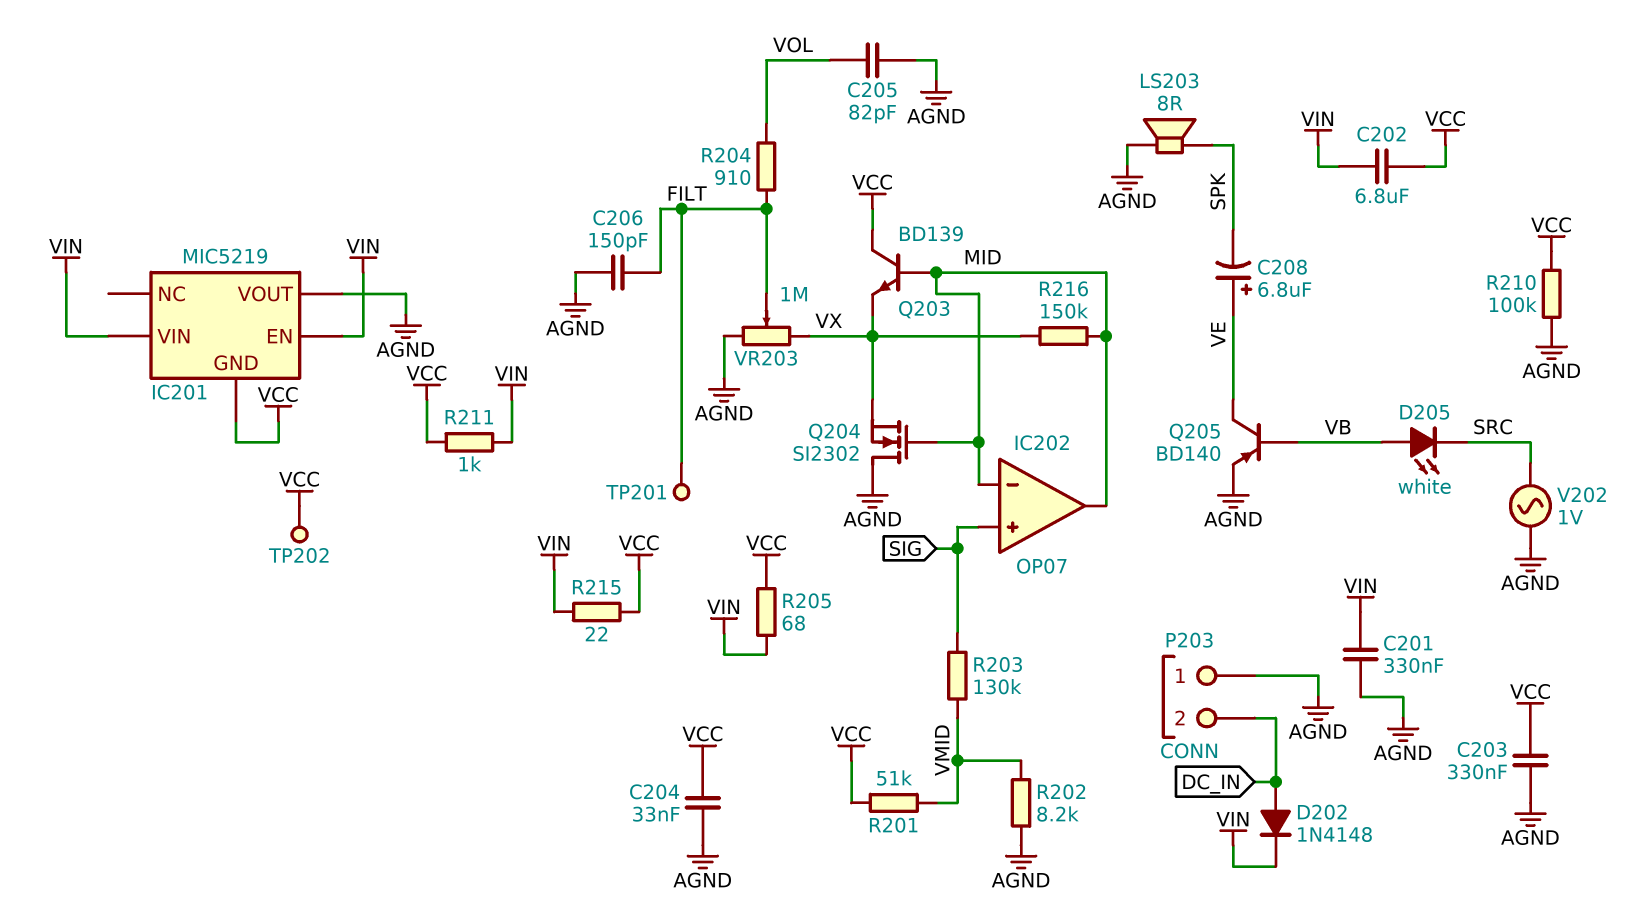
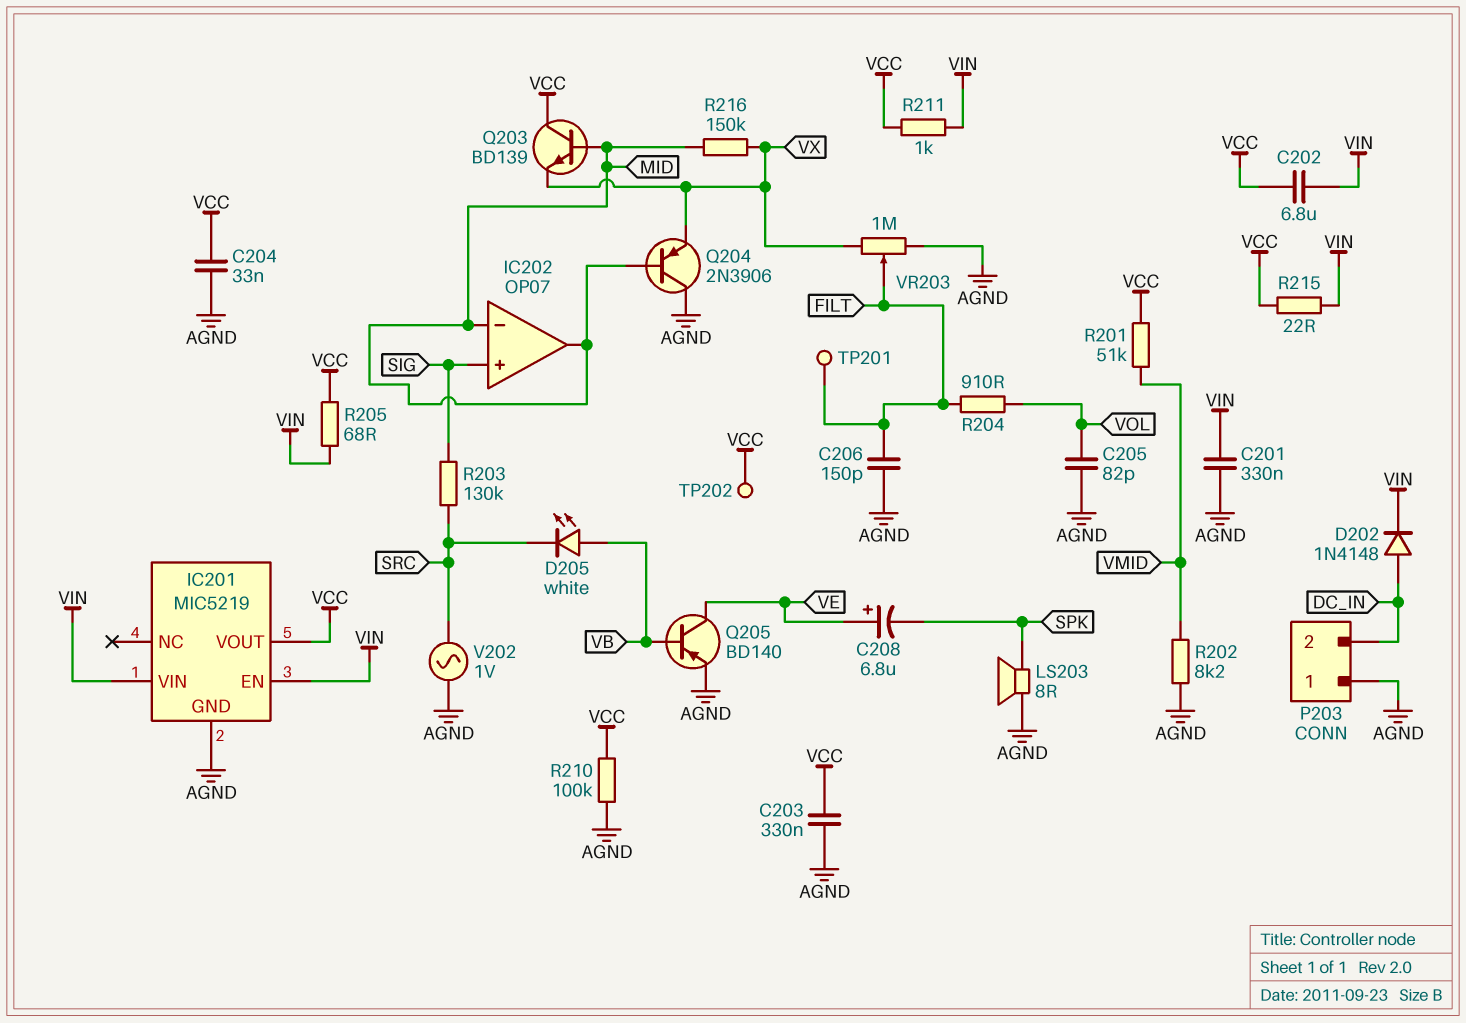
IC201 pin GND: VCC -> AGND
IC201 pin VOUT: AGND -> VCC
Q204: NMOS SI2302 (G MID, D AGND, S VX) -> PNP 2N3906 (B MID, C AGND, E VX)
R203: 130k (SIG, VMID) -> 130k (SIG, SRC)

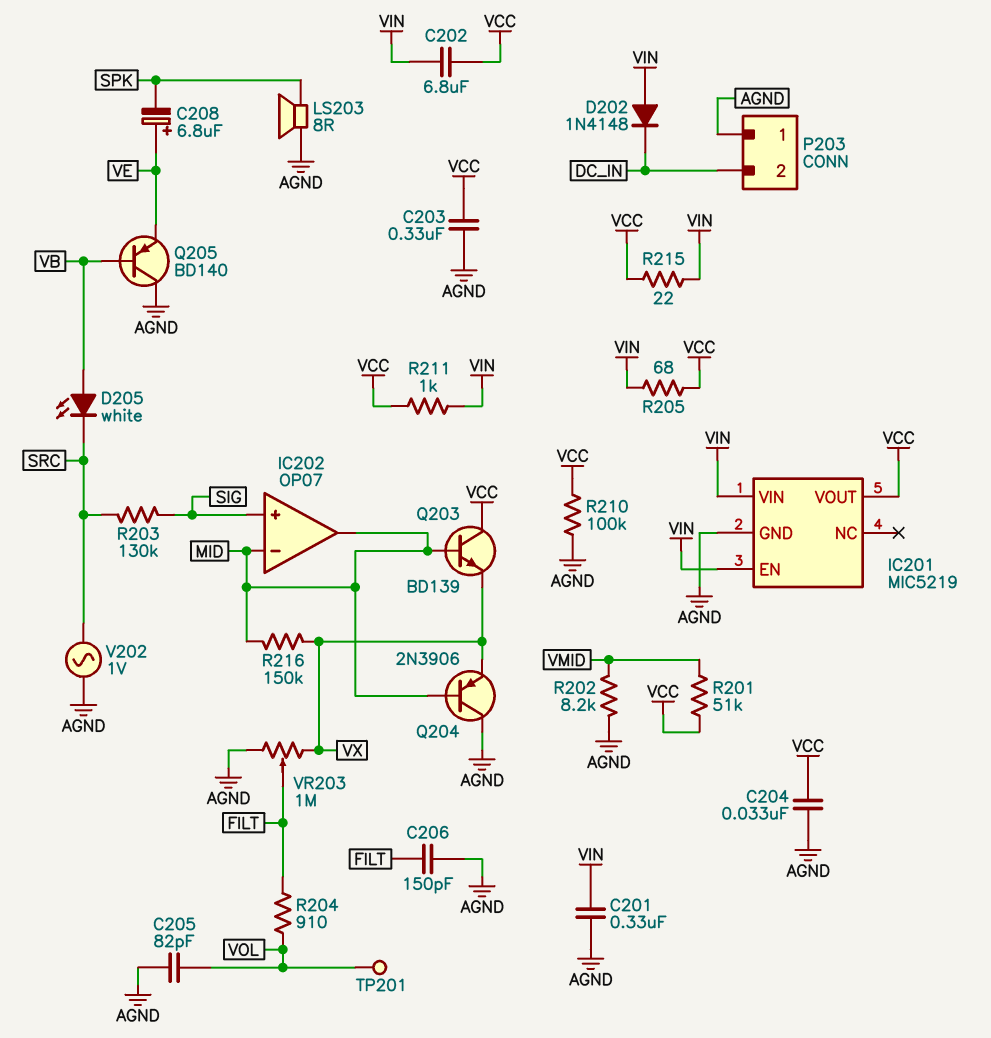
D202: diode 1N4148 (A DC_IN, K VIN) -> diode 1N4148 (A VIN, K DC_IN)
Q205: PNP BD140 (B VB, C VE, E AGND) -> PNP BD140 (B VB, C AGND, E VE)
TP201: test point (FILT) -> test point (VOL)
TP202: test point (VCC) -> none

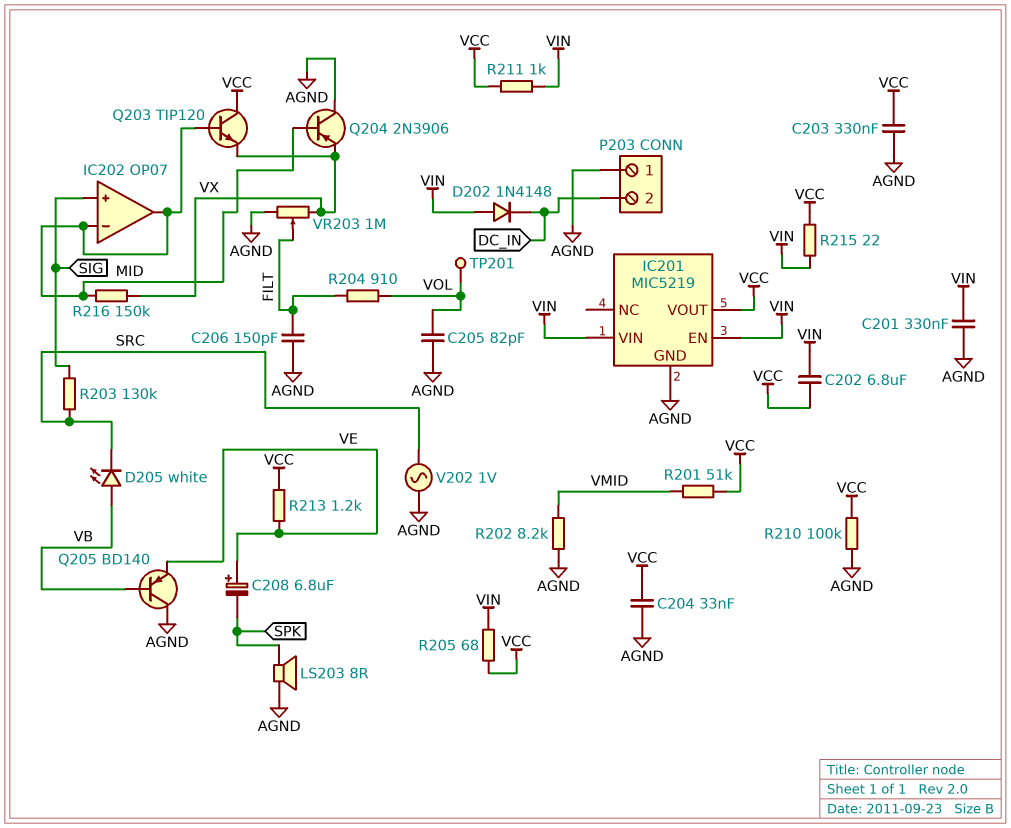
Q203: NPN BD139 (B MID, C VCC, E VX) -> NPN TIP120 (B MID, C VCC, E VX)
R213: none -> 1.2k (VCC, VE)

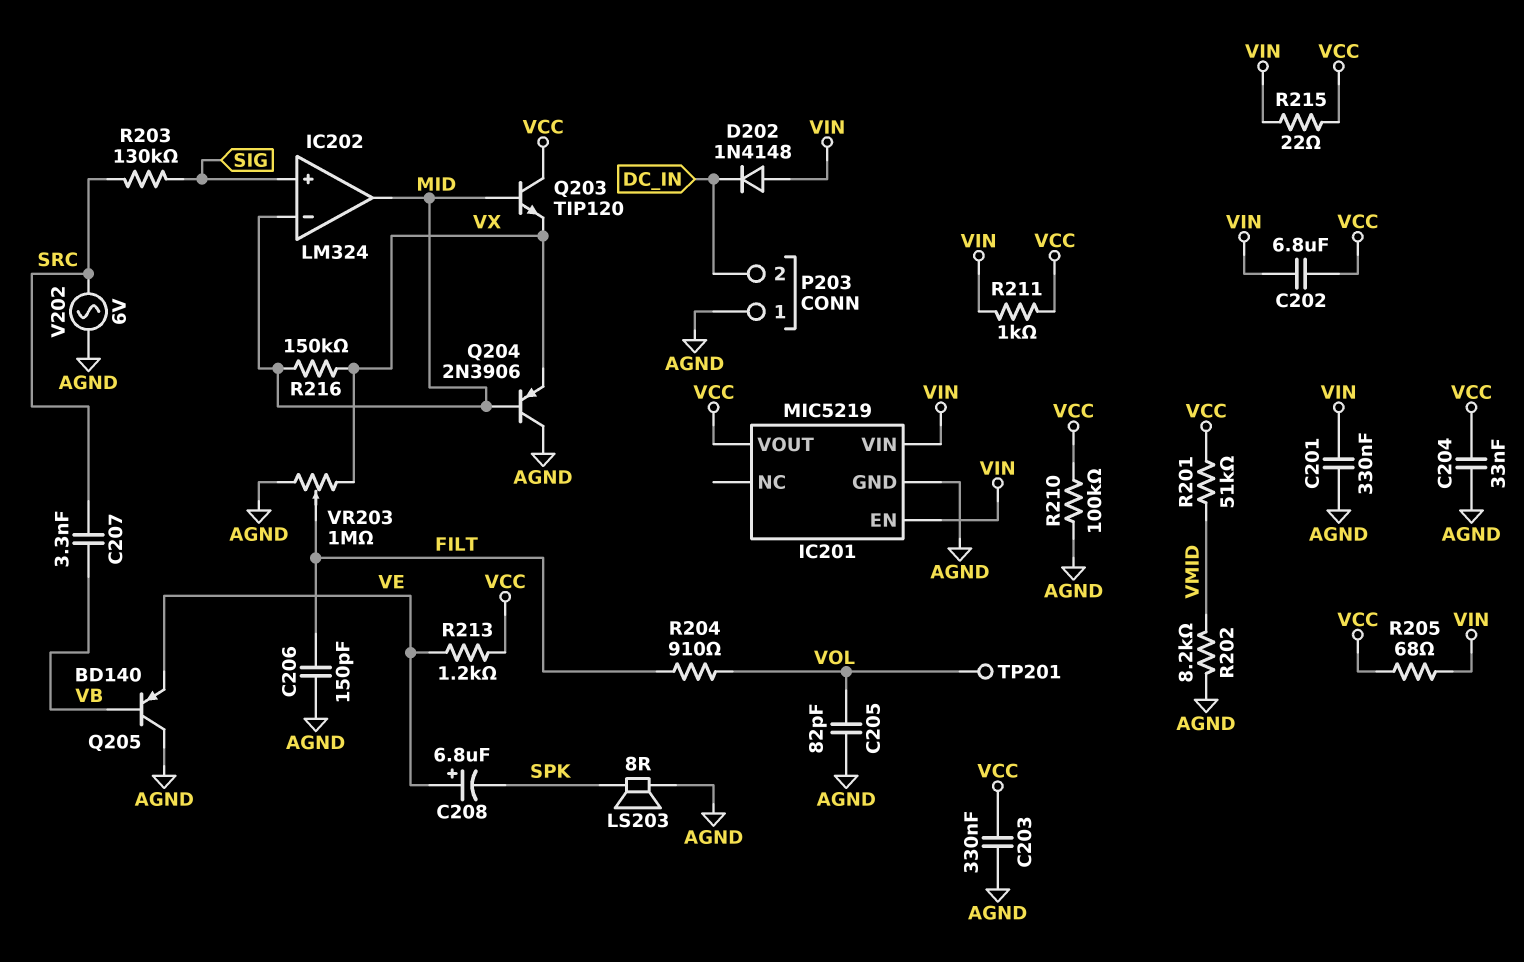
C207: none -> 3.3nF (SRC, VB)
D205: LED white (A VB, K SRC) -> none
IC202: OP07 -> LM324
V202: AC 1V (AGND, SRC) -> AC 6V (AGND, SRC)

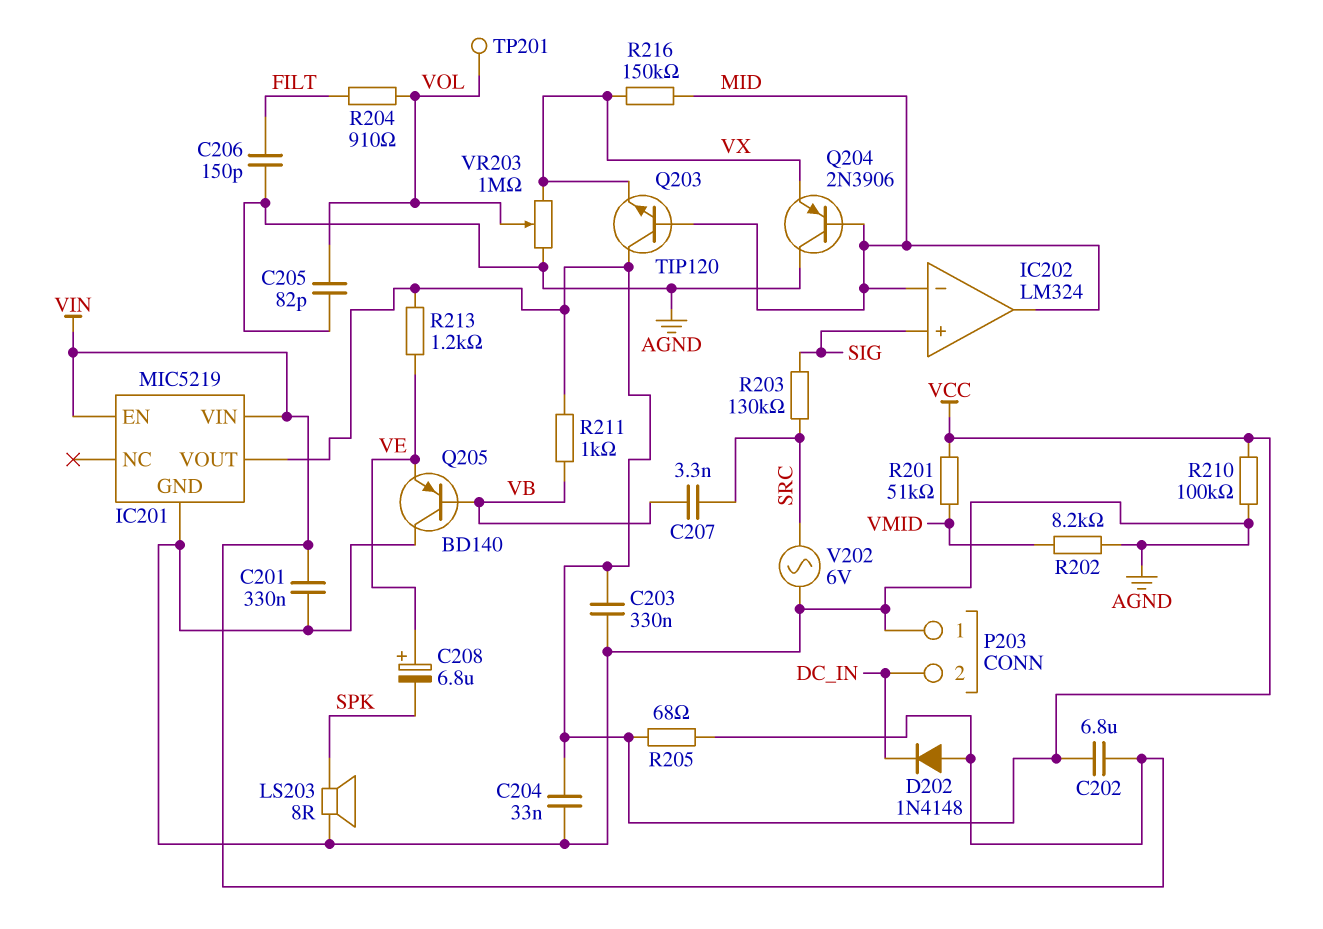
R211: 1k (VCC, VIN) -> 1k (VB, VCC)
R215: 22 (VCC, VIN) -> none
VR203: 1M (AGND, VX, wiper FILT) -> 1M (AGND, VX, wiper VOL)

